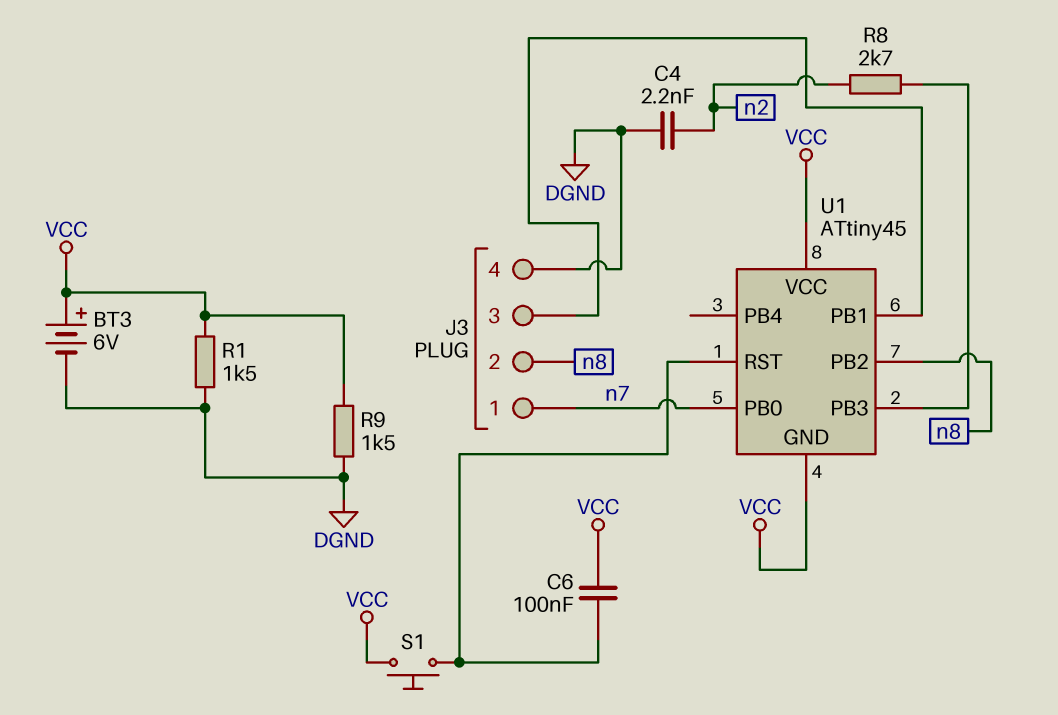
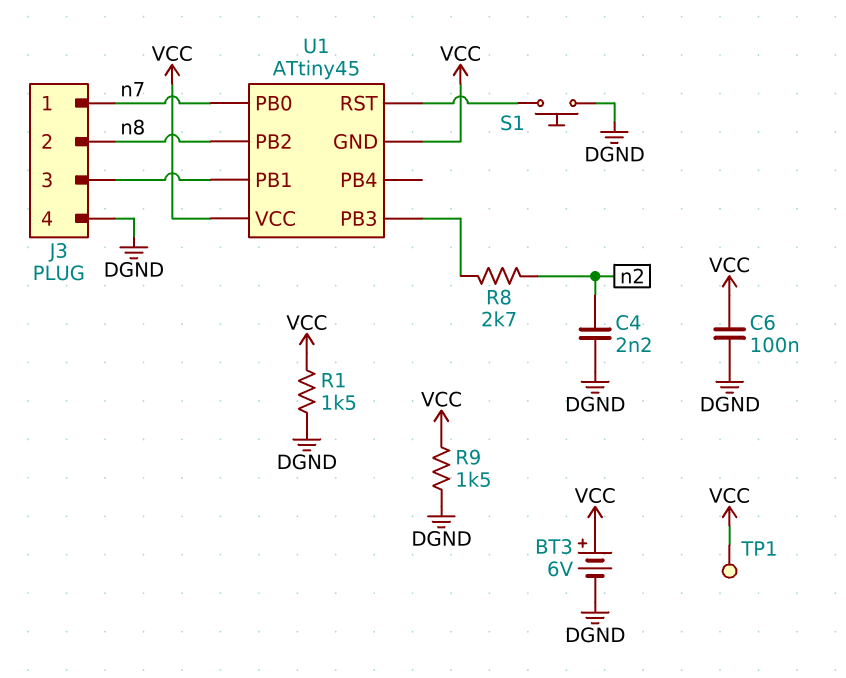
C6: 100nF (U1/RST, VCC) -> 100nF (DGND, VCC)
S1: button (U1/RST, VCC) -> button (DGND, U1/RST)
TP1: none -> test point (VCC)

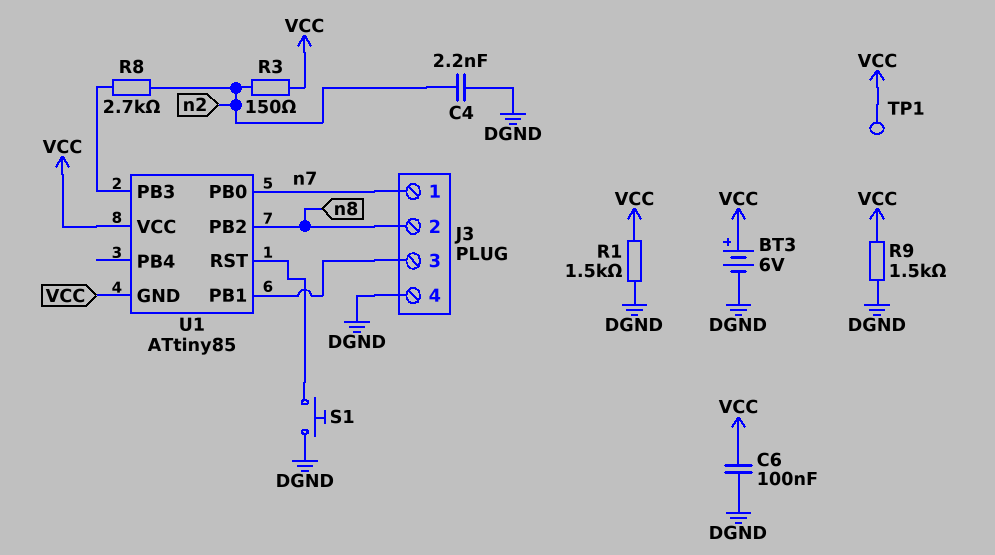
R3: none -> 150 (VCC, n2)
U1: ATtiny45 -> ATtiny85

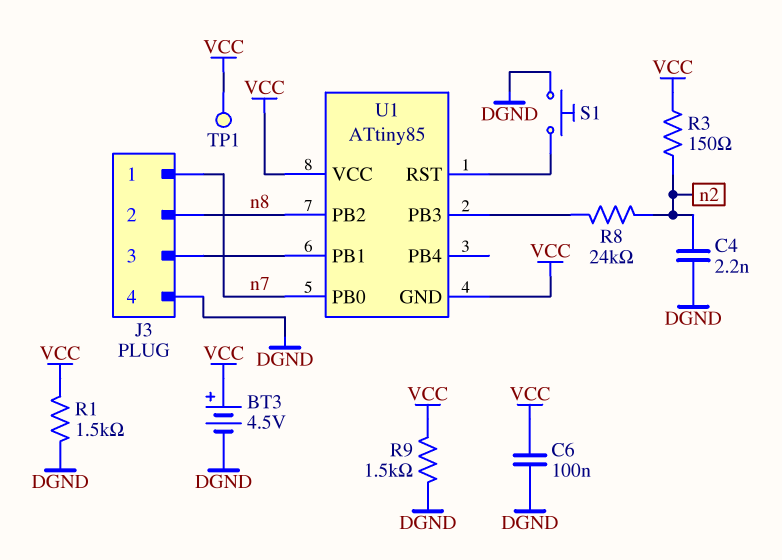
BT3: 6V (plus VCC, minus DGND) -> 4.5V (plus VCC, minus DGND)
R8: 2.7k (U1/PB3, n2) -> 24k (U1/PB3, n2)

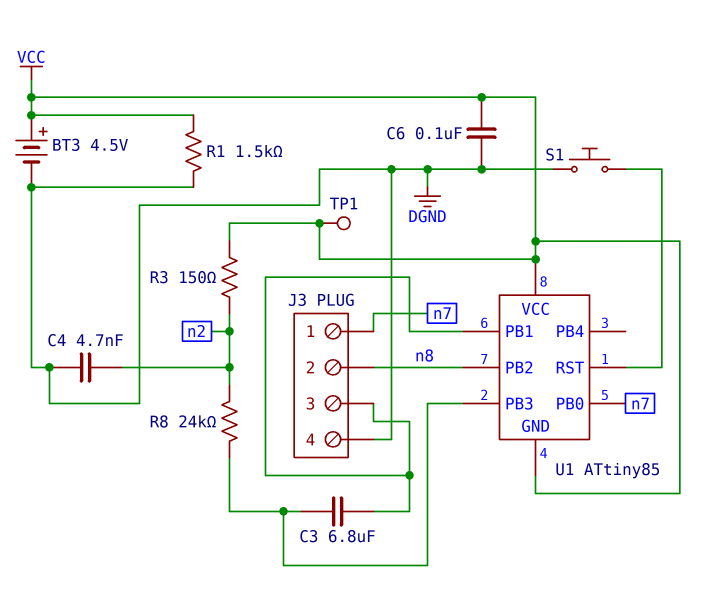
C3: none -> 6.8uF (J3/3, U1/PB3)
C4: 2.2nF (DGND, n2) -> 4.7nF (DGND, n2)
R9: 1.5k (DGND, VCC) -> none

